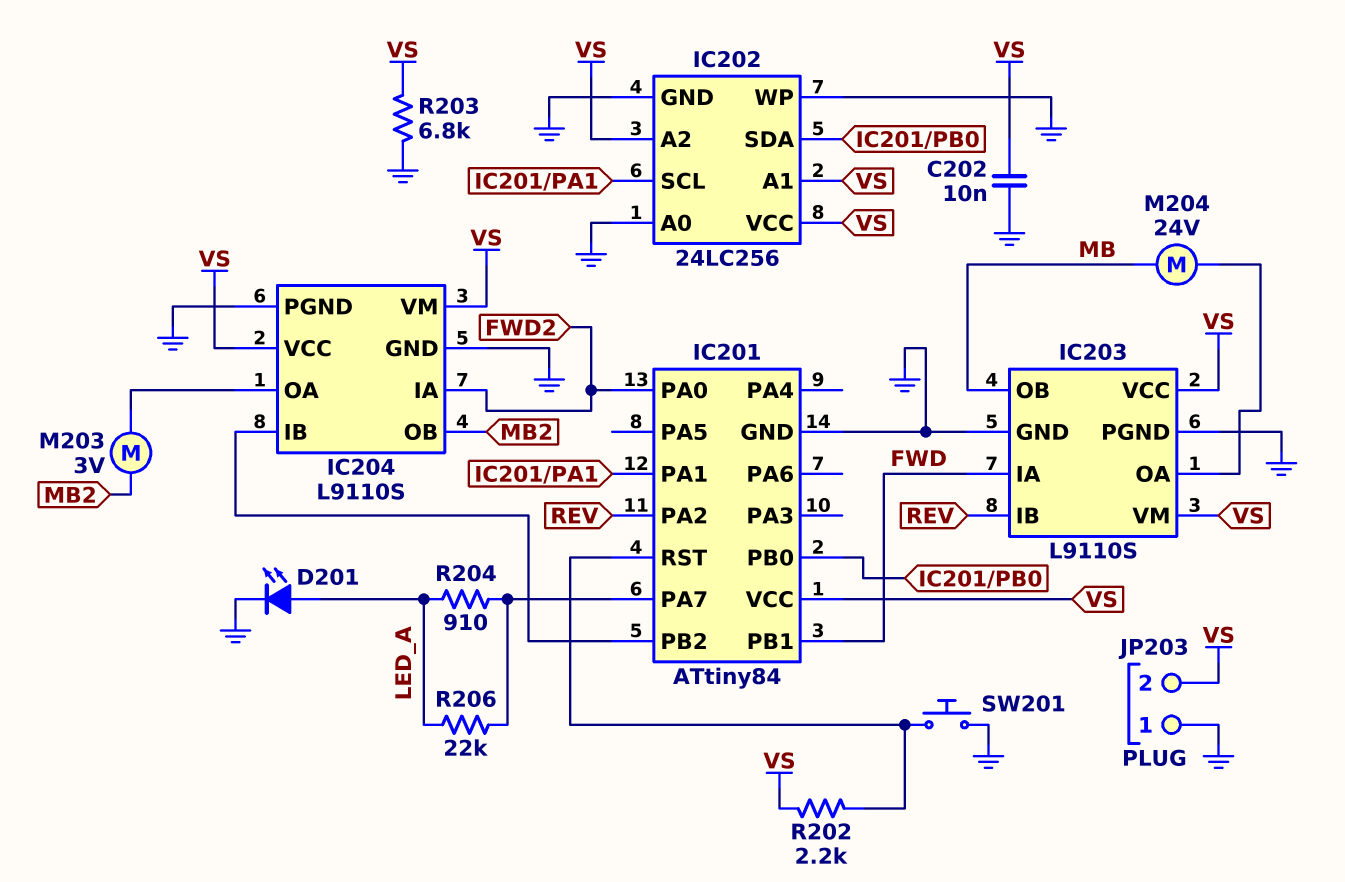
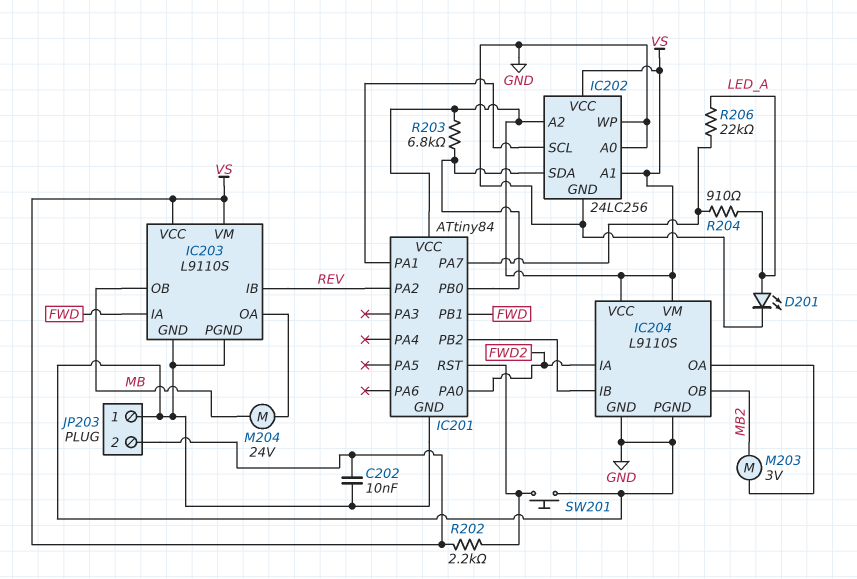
R203: 6.8k (GND, VS) -> 6.8k (IC201/PB0, VS)

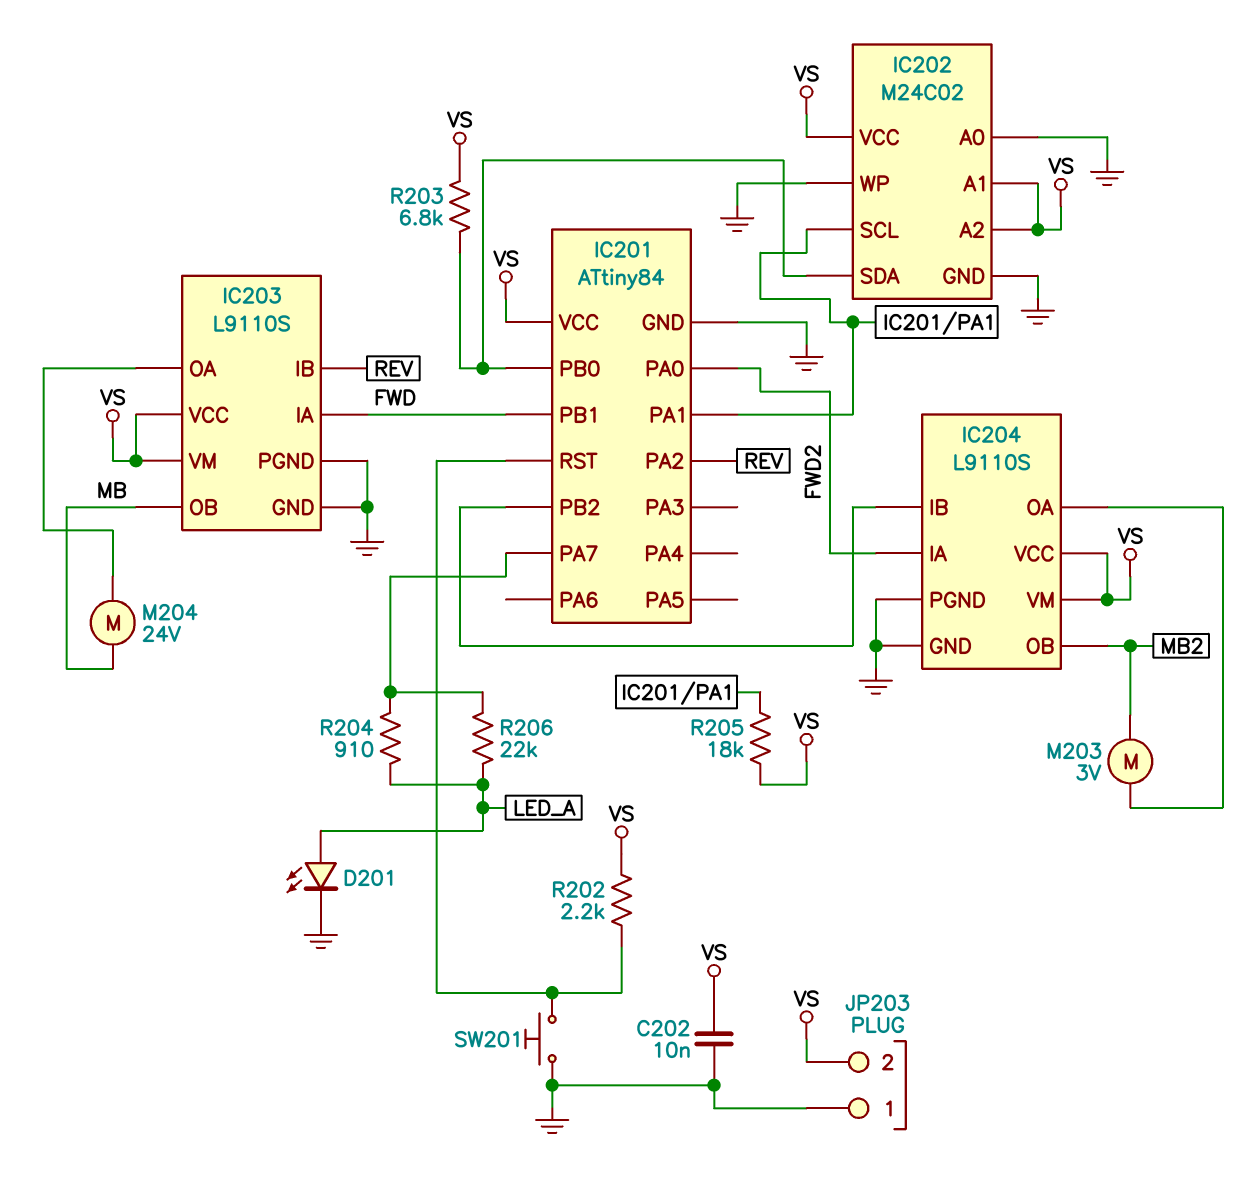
IC202: 24LC256 -> M24C02
R205: none -> 18k (IC201/PA1, VS)

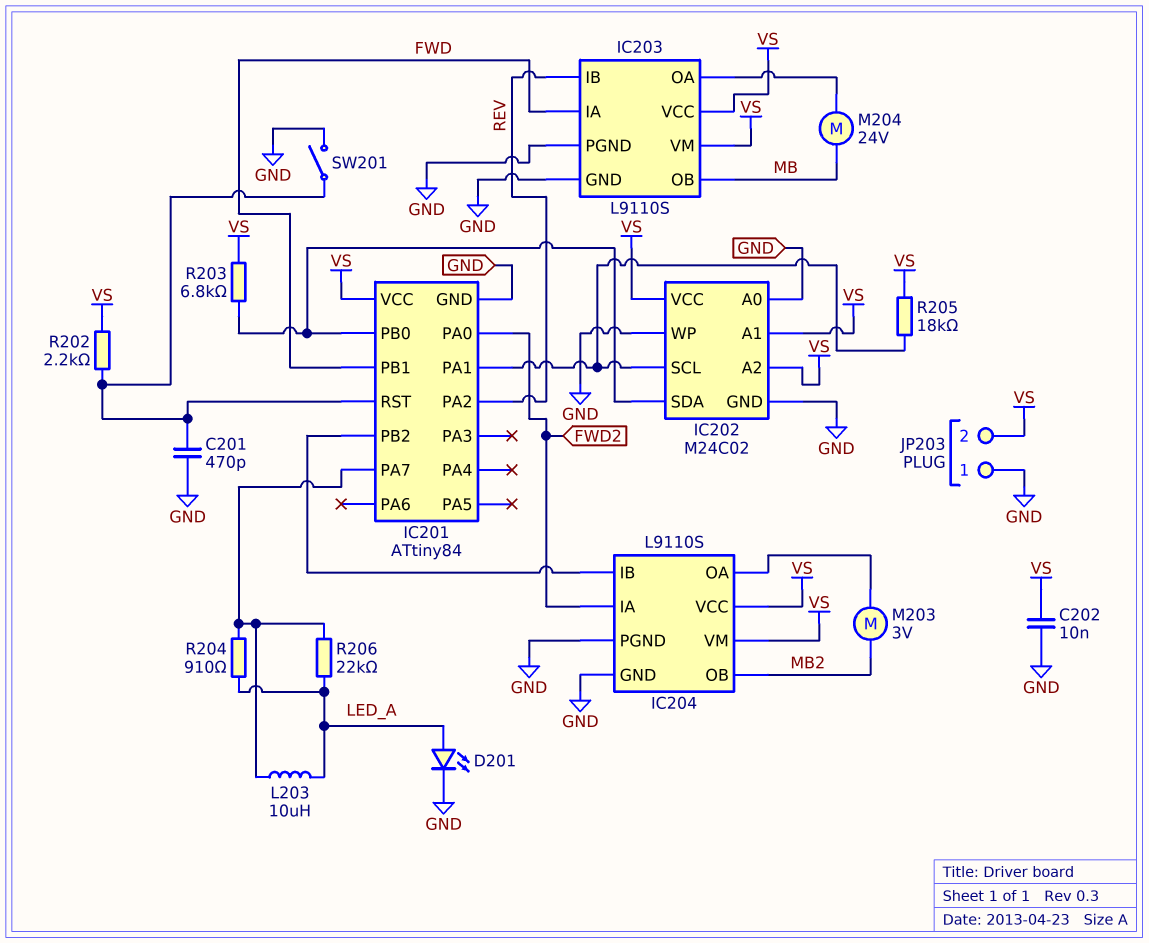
C201: none -> 470pF (GND, IC201/RST)
L203: none -> 10uH (IC201/PA7, LED_A)
SW201: button (GND, IC201/RST) -> switch (GND, IC201/RST)

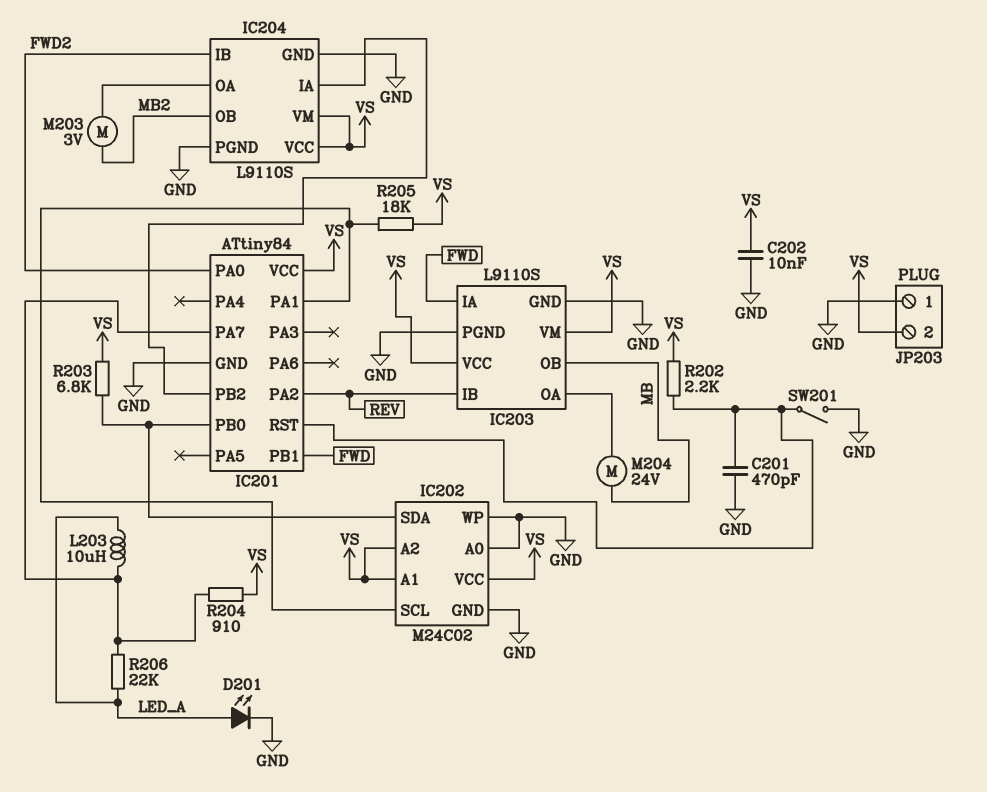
IC204 pin IA: FWD2 -> IC201/PB2
IC204 pin IB: IC201/PB2 -> FWD2
R204: 910 (IC201/PA7, LED_A) -> 910 (IC201/PA7, VS)

